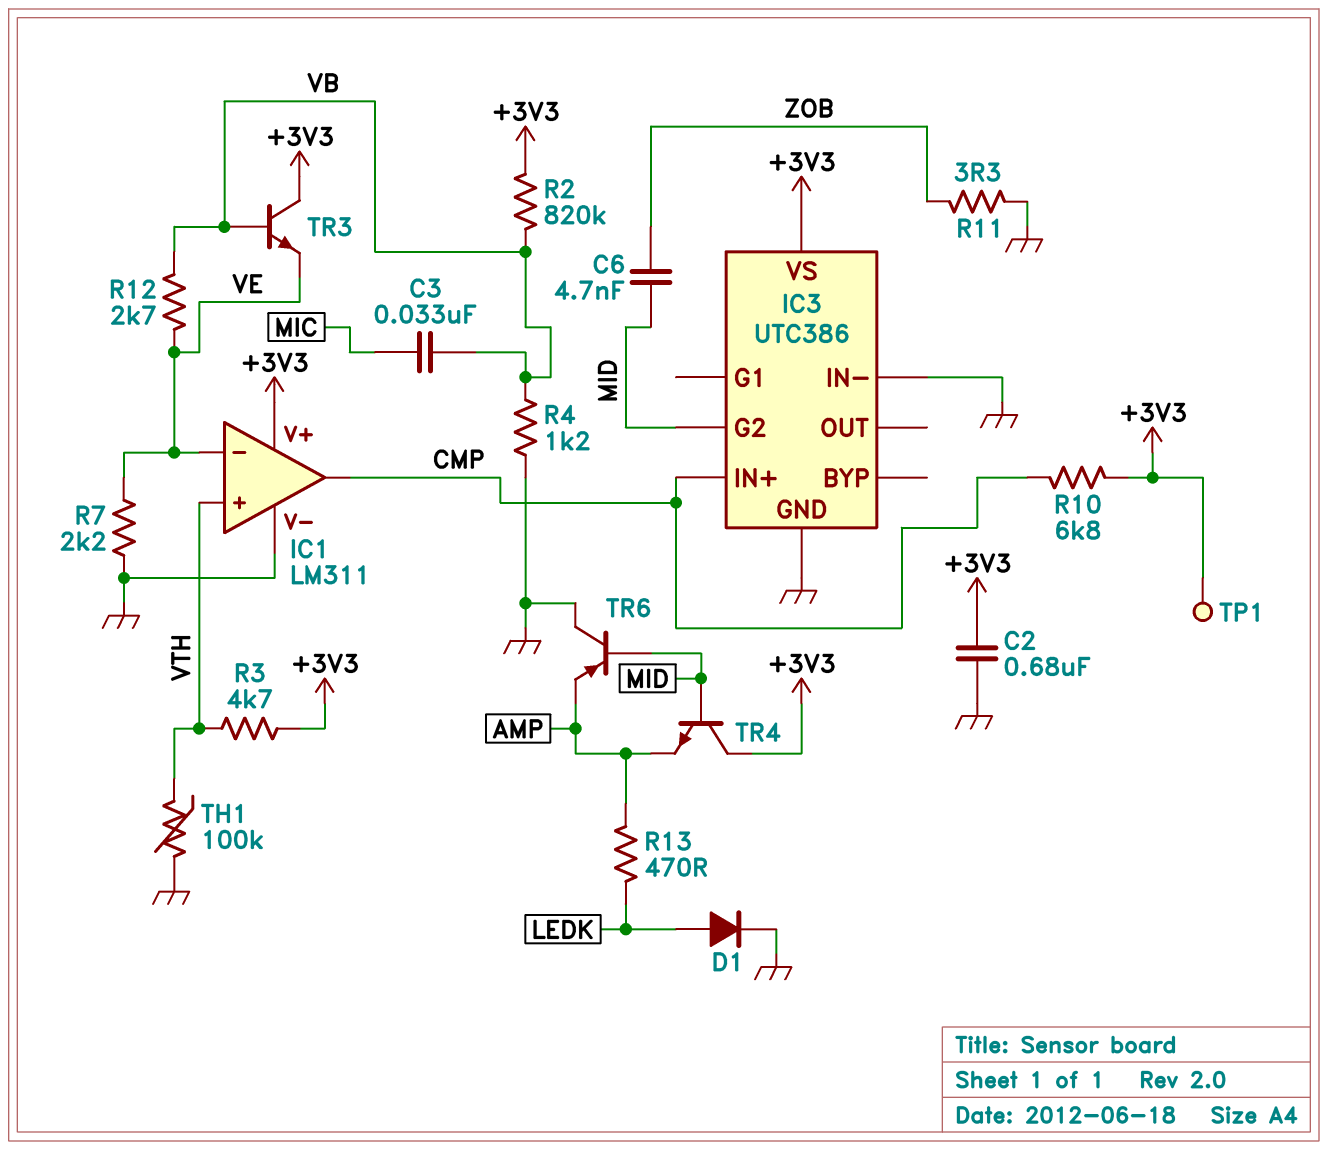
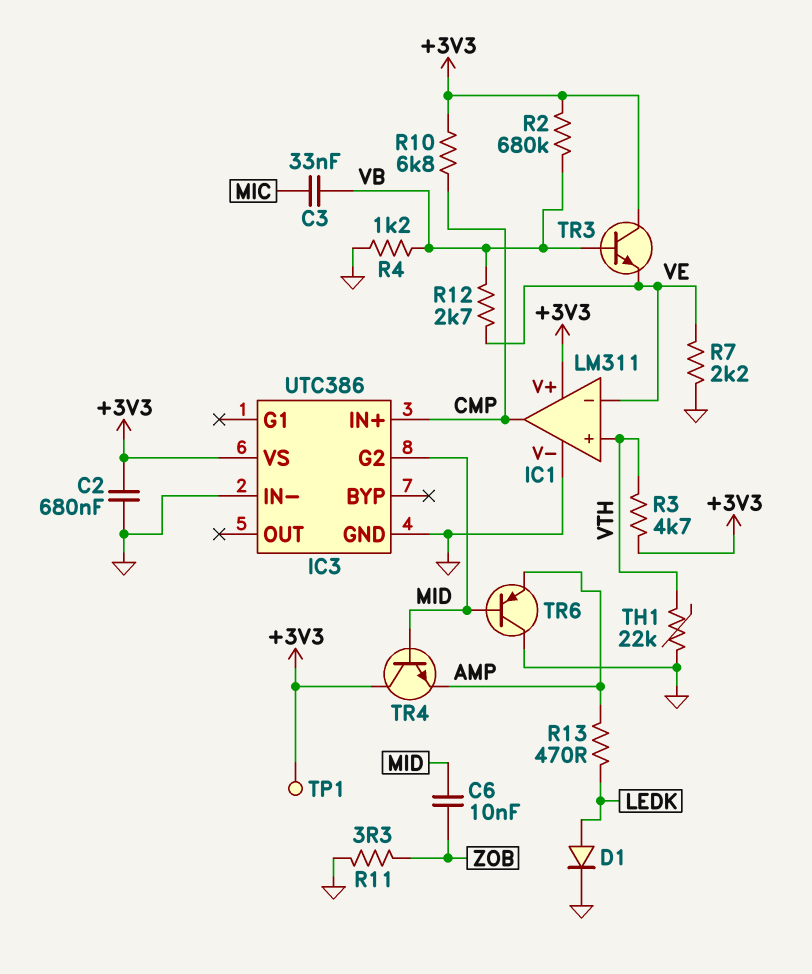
C6: 4.7nF (MID, ZOB) -> 10nF (MID, ZOB)
R2: 820k (+3V3, VB) -> 680k (+3V3, VB)
TH1: 100k (GND, VTH) -> 22k (GND, VTH)

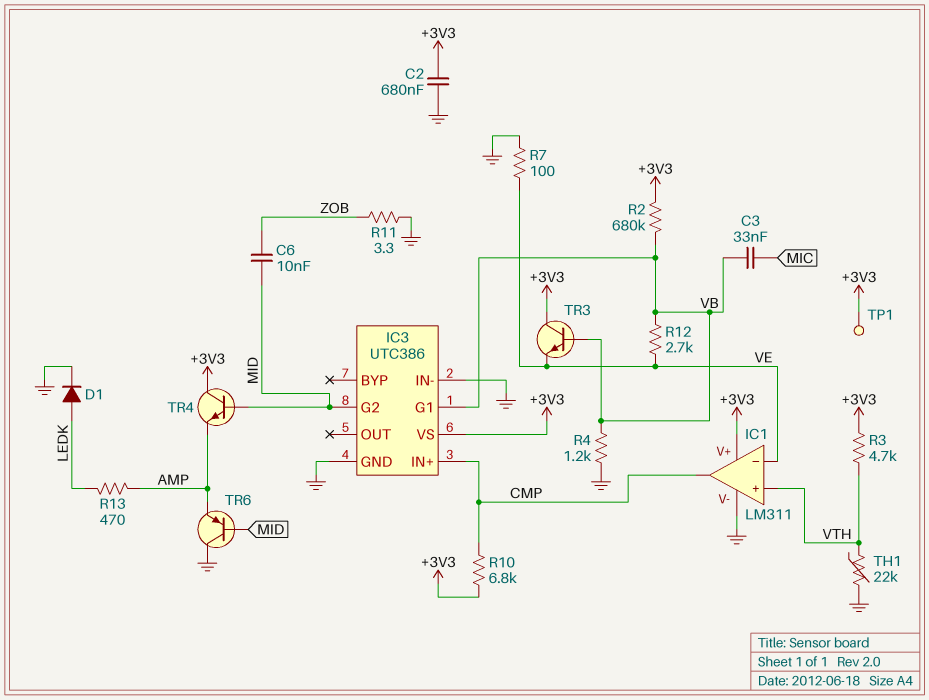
IC3 pin G1: none -> VB
R7: 2.2k (GND, VE) -> 100 (GND, VE)

